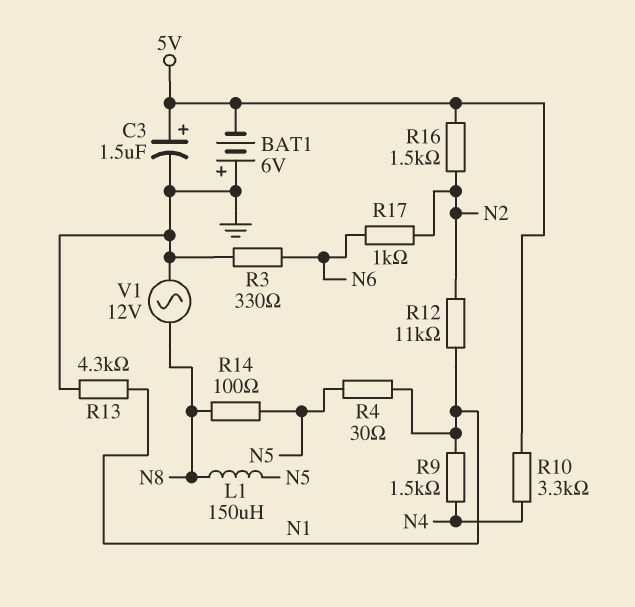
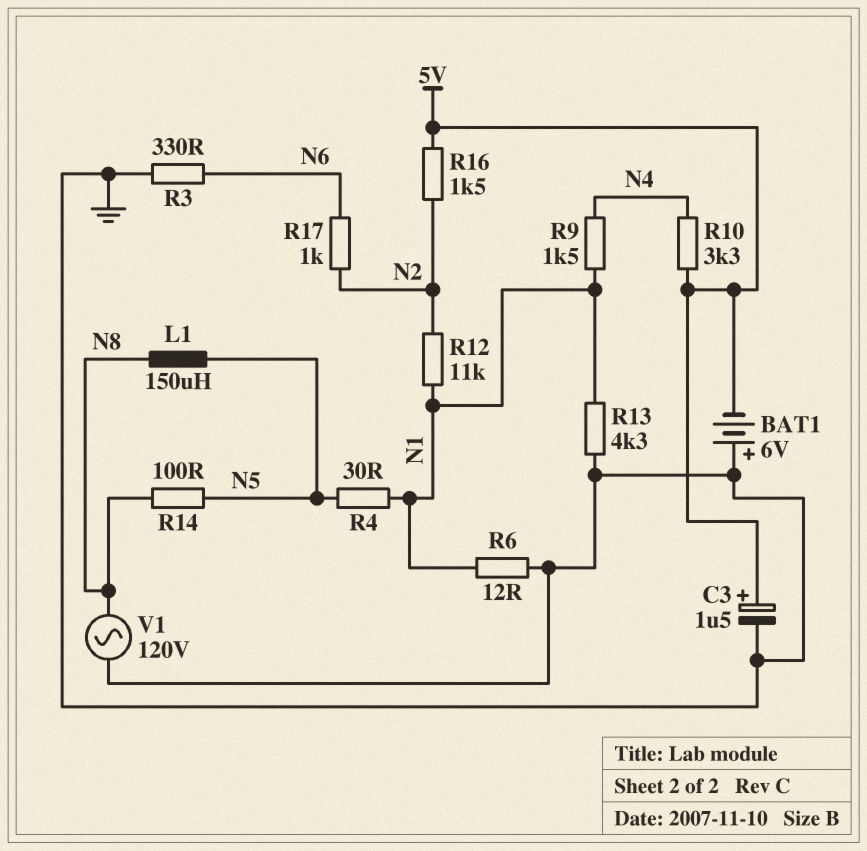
R6: none -> 12 (GND, N1)
V1: AC 12V (GND, N8) -> AC 120V (GND, N8)

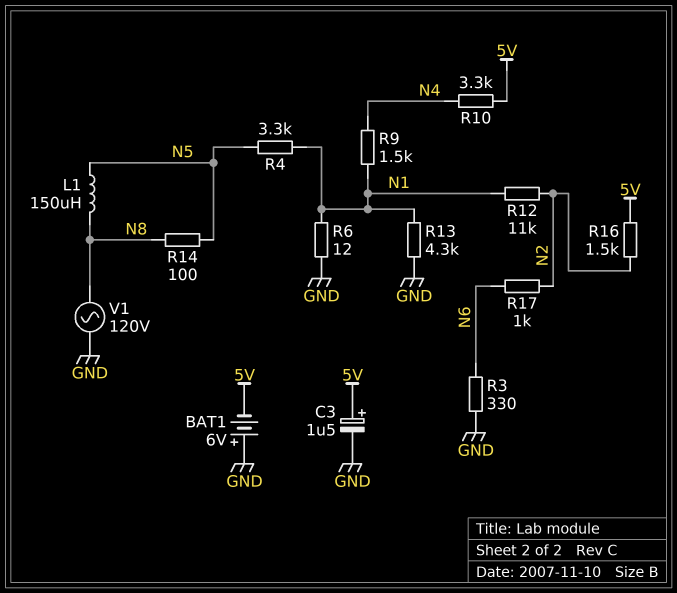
R4: 30 (N1, N5) -> 3.3k (N1, N5)

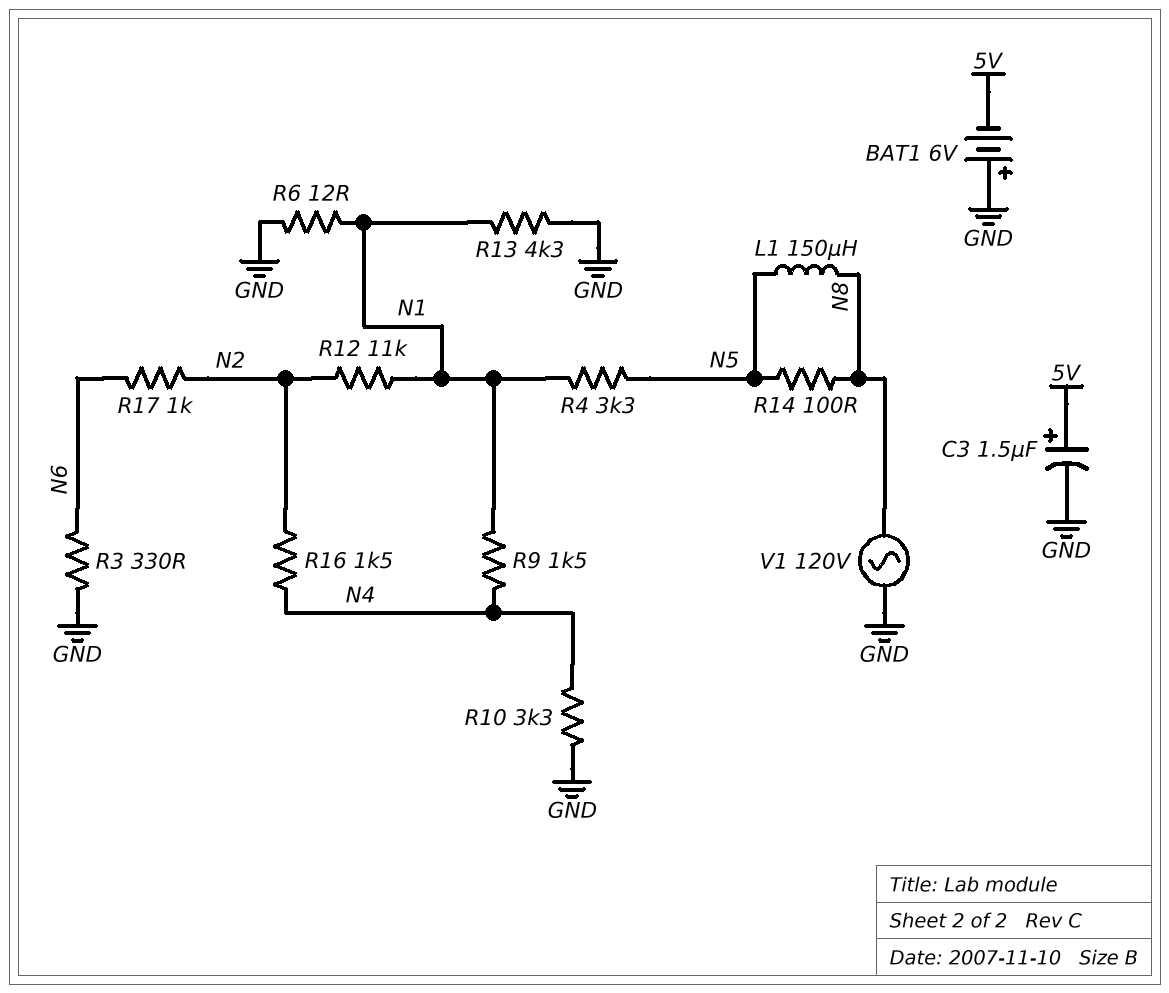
R10: 3.3k (5V, N4) -> 3.3k (GND, N4)
R16: 1.5k (5V, N2) -> 1.5k (N2, N4)

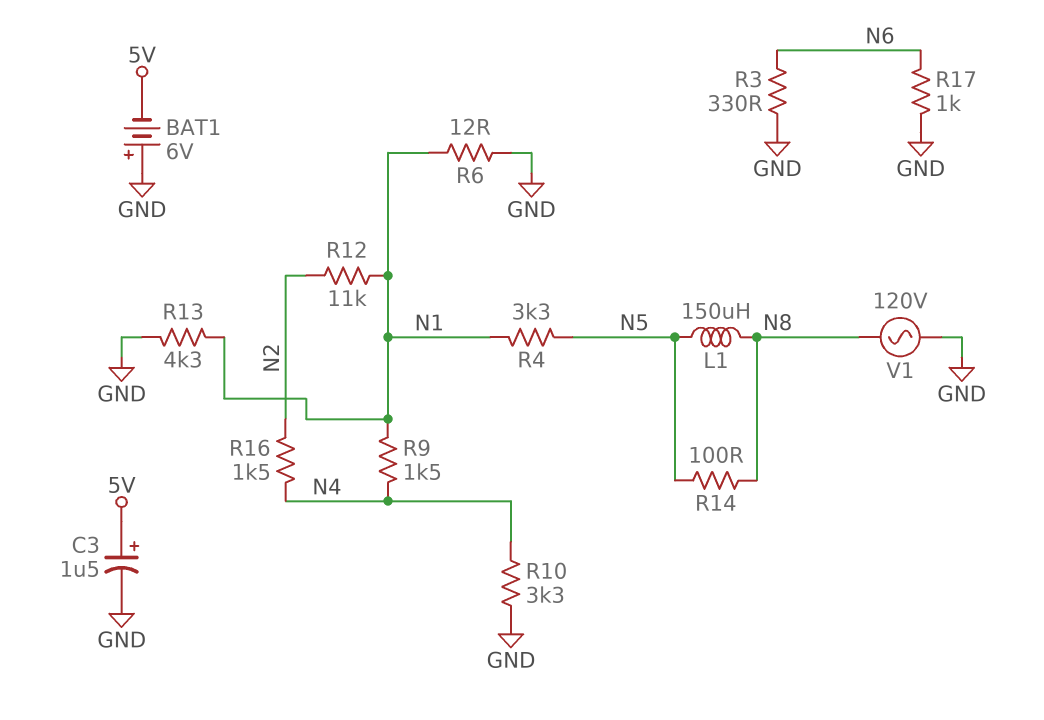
R17: 1k (N2, N6) -> 1k (GND, N6)

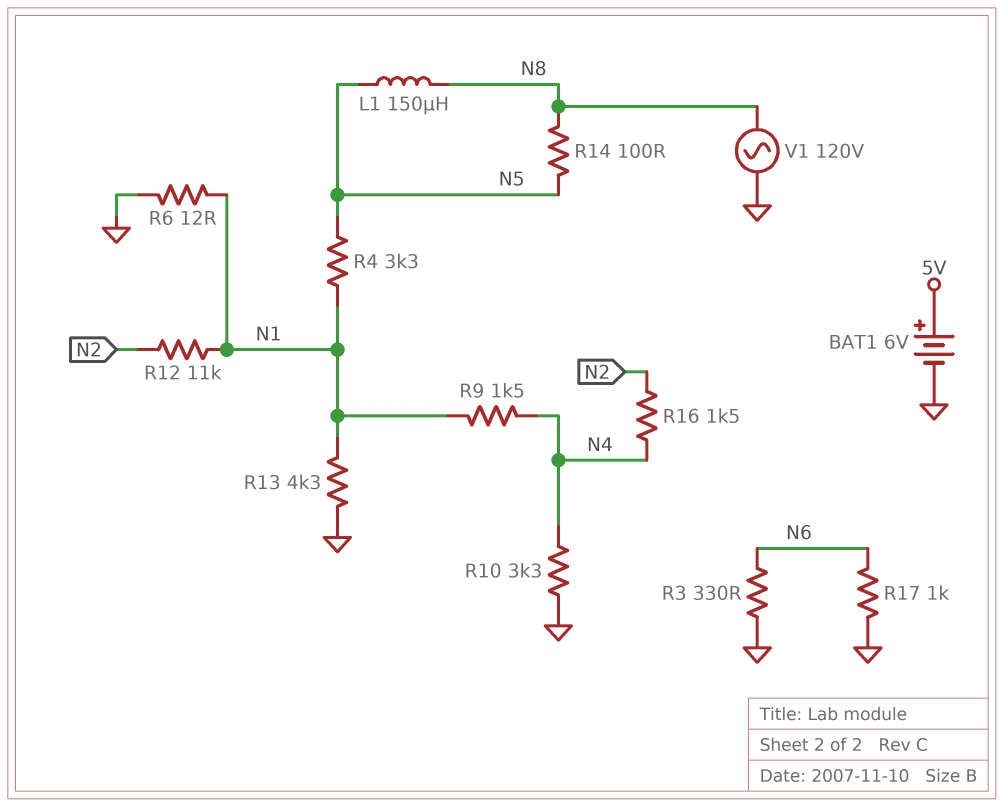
BAT1: 6V (plus GND, minus 5V) -> 6V (plus 5V, minus GND)
C3: 1.5uF (plus 5V, minus GND) -> none

